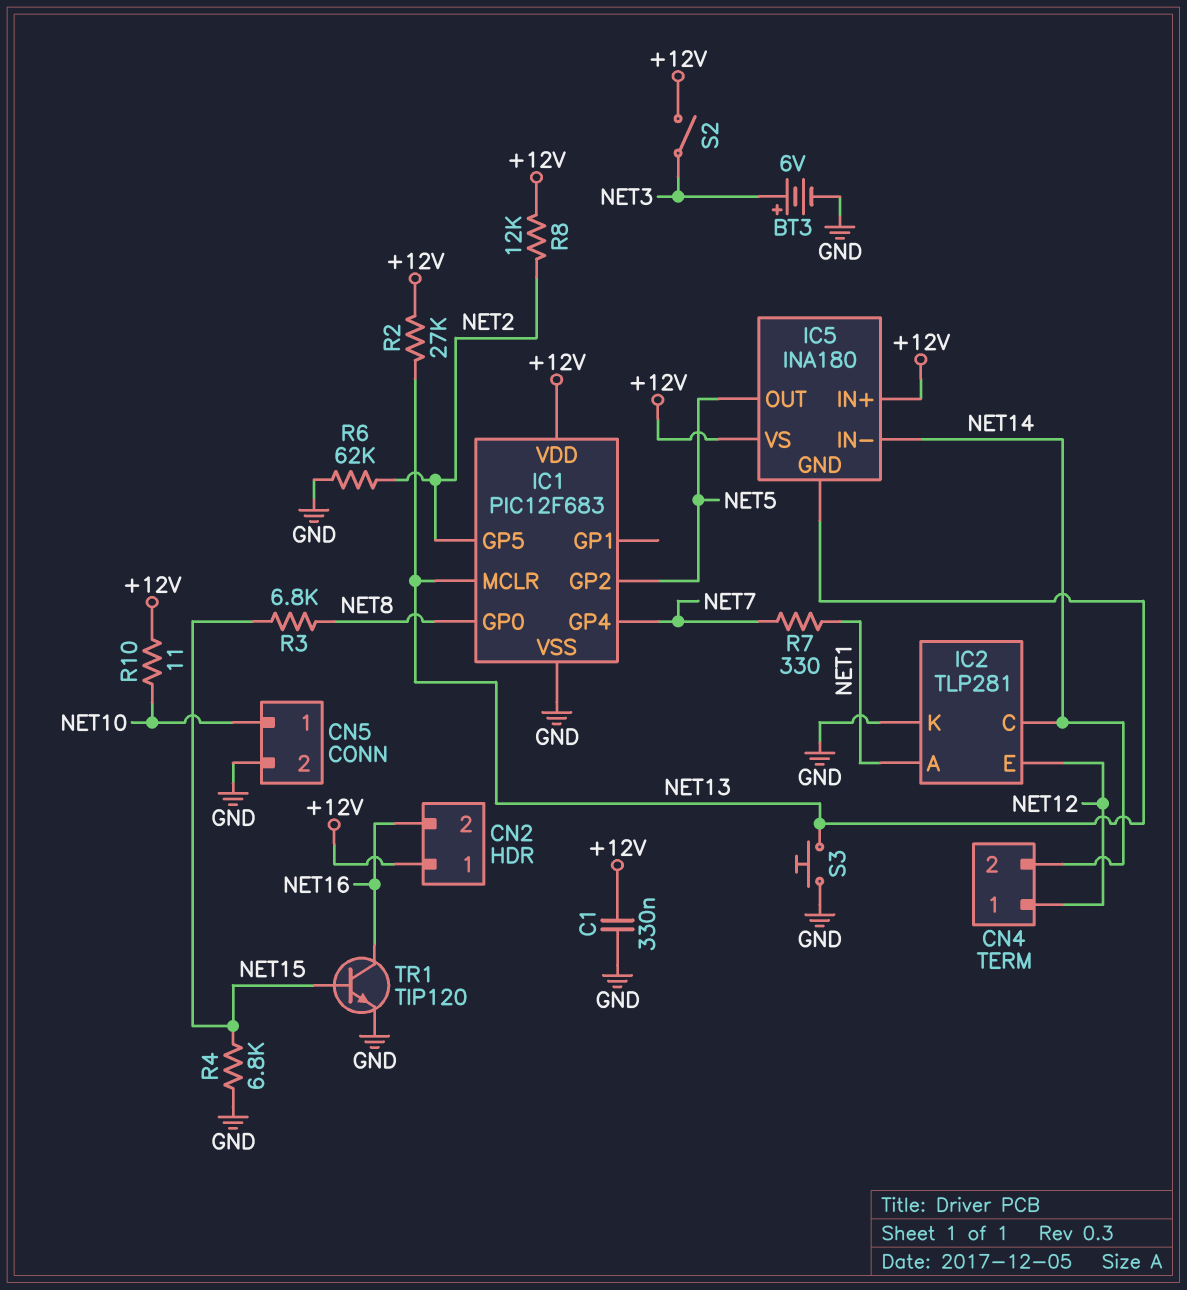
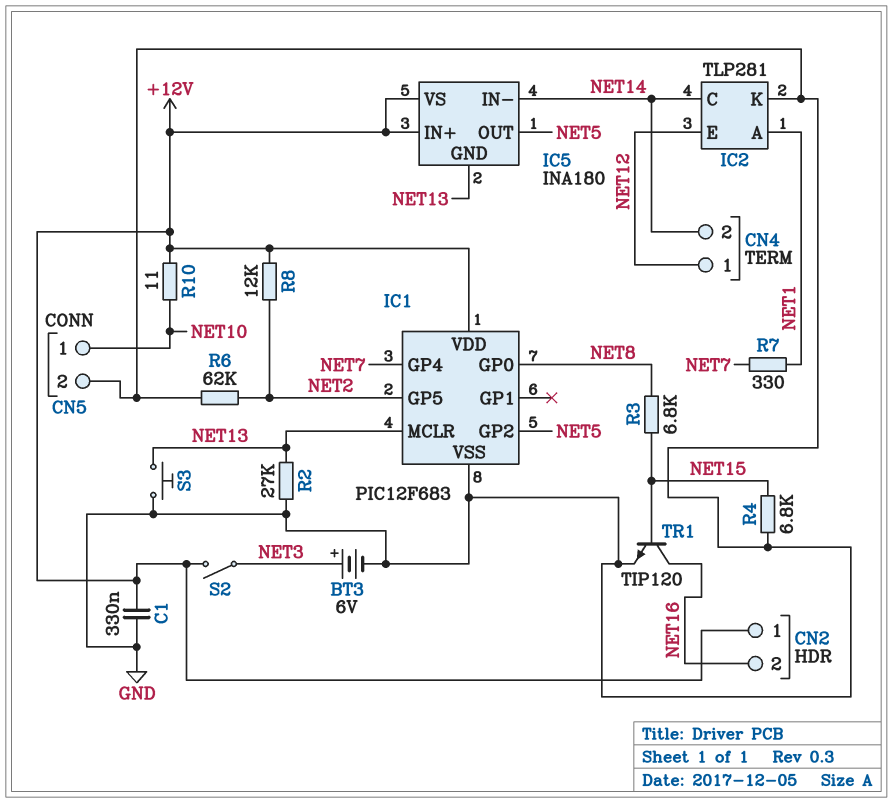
R2: 27k (+12V, NET13) -> 27k (GND, NET13)

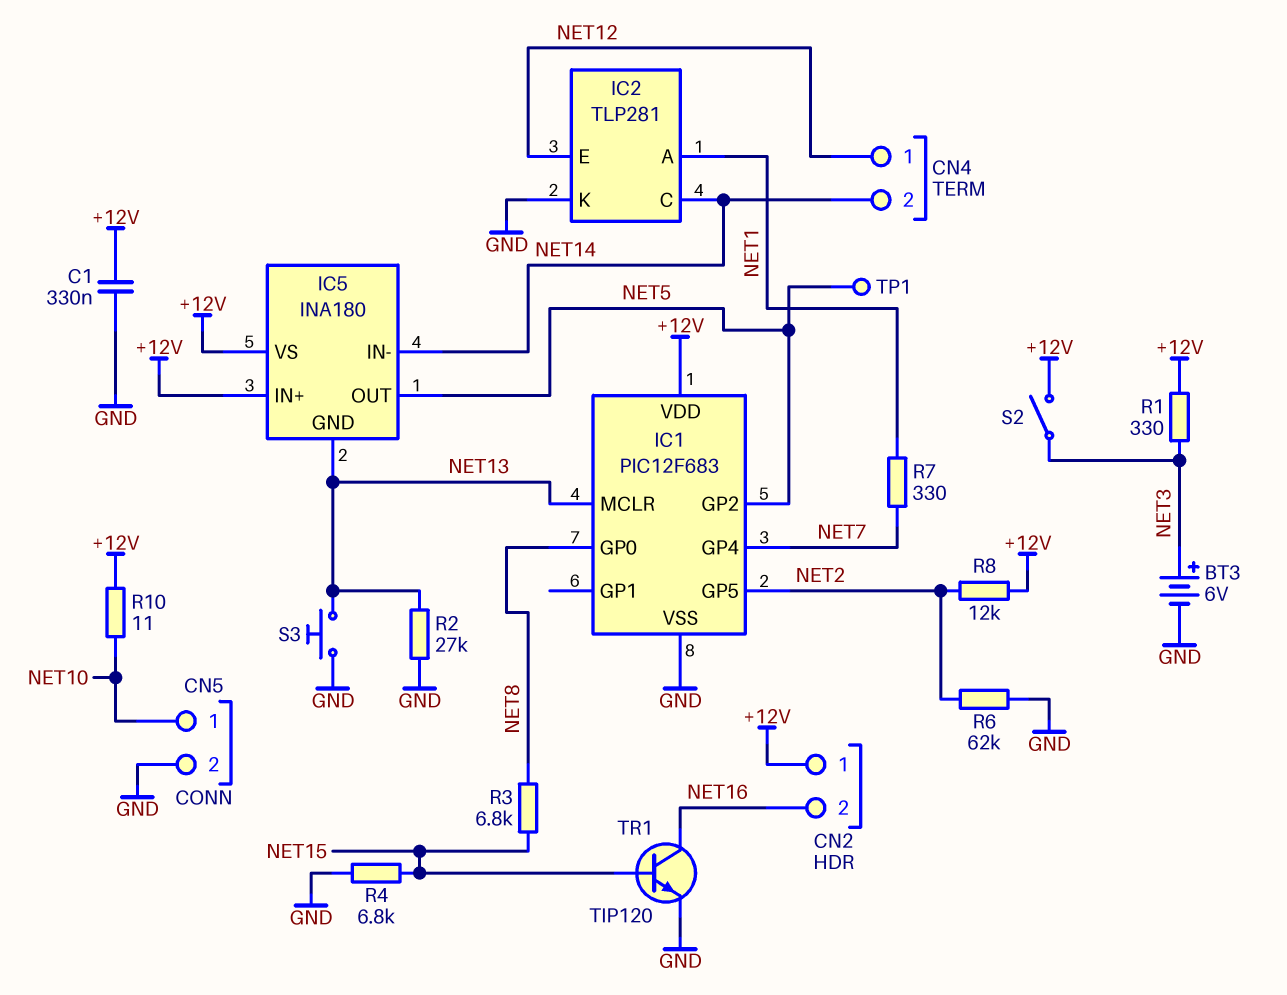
R1: none -> 330 (+12V, NET3)
TP1: none -> test point (NET5)

